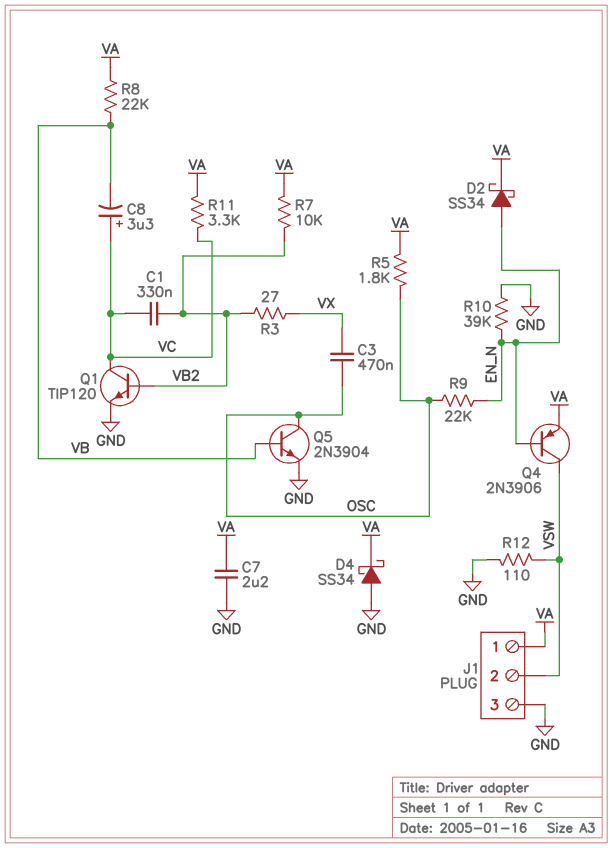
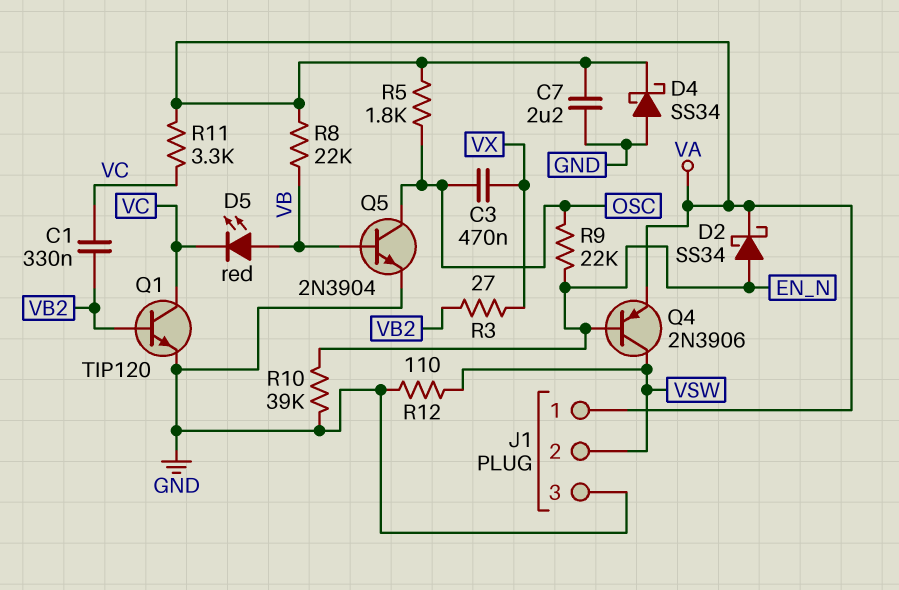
C8: 3.3uF (plus VC, minus VB) -> none
D5: none -> LED red (A VB, K VC)
R7: 10k (VA, VB2) -> none

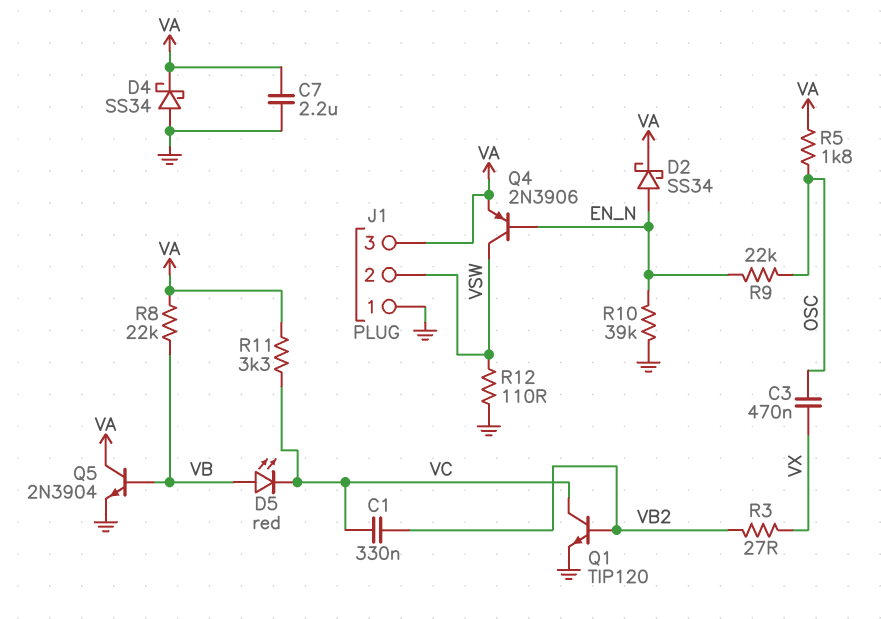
J1 pin 1: VA -> GND
J1 pin 3: GND -> VA
Q5: NPN 2N3904 (B VB, C OSC, E GND) -> NPN 2N3904 (B VB, C VA, E GND)

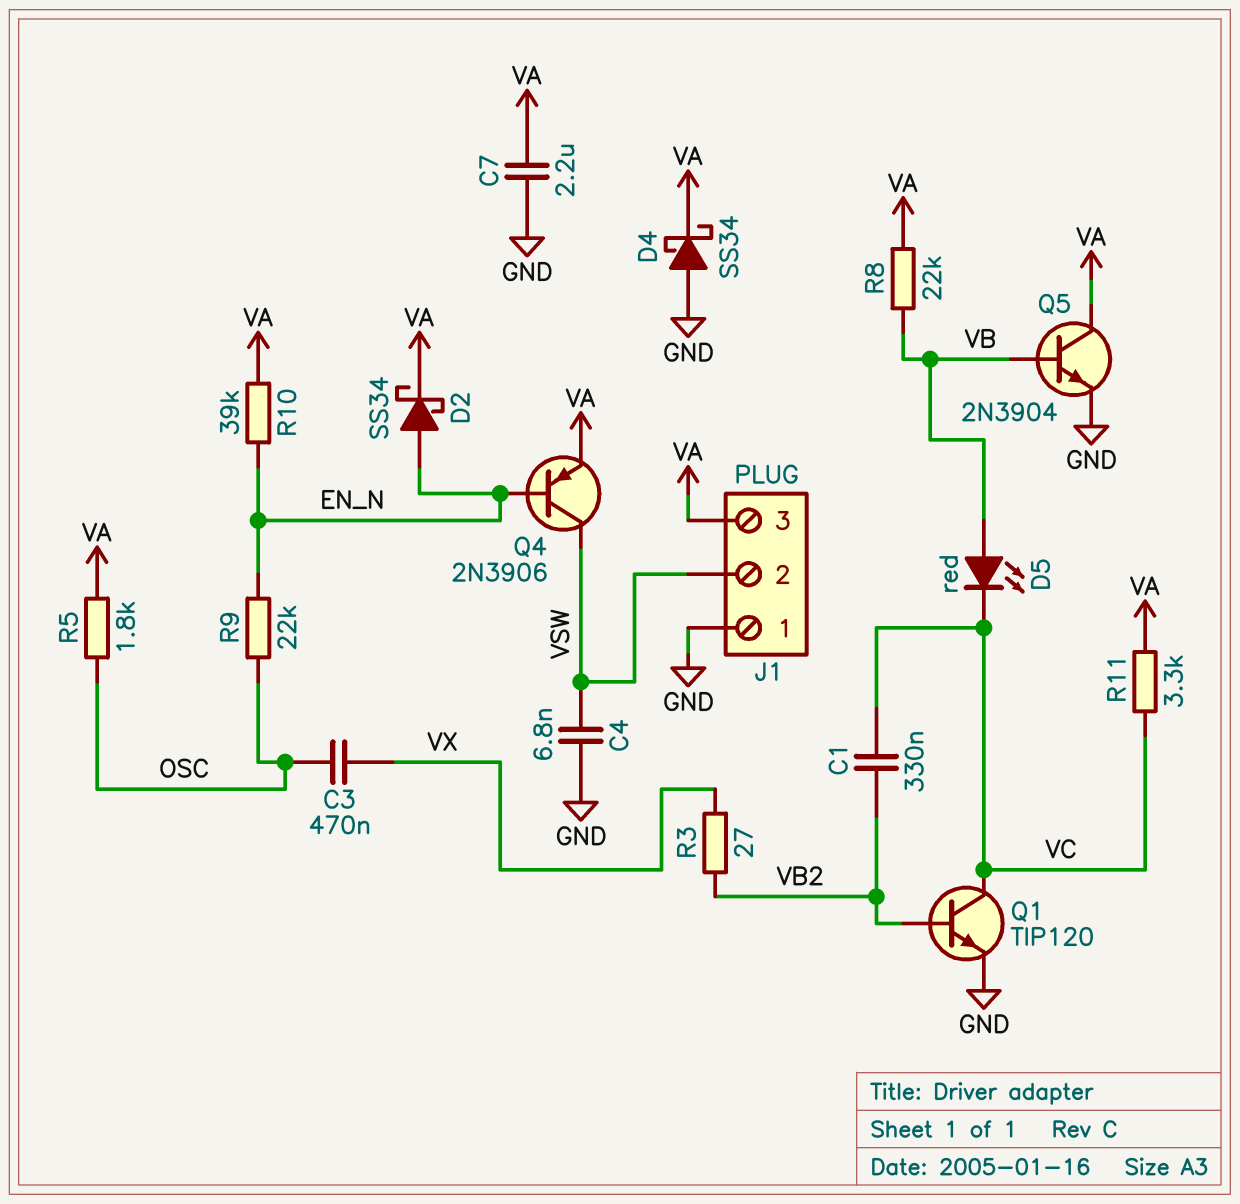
C4: none -> 6.8nF (GND, VSW)
R10: 39k (EN_N, GND) -> 39k (EN_N, VA)
R12: 110 (GND, VSW) -> none

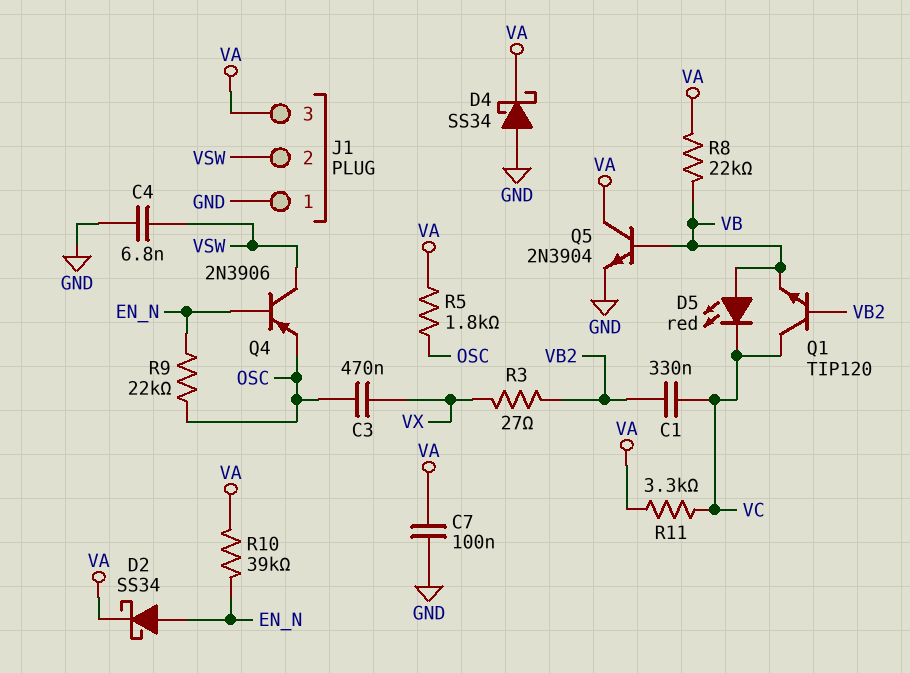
C7: 2.2uF (GND, VA) -> 100nF (GND, VA)
Q1: NPN TIP120 (B VB2, C VC, E GND) -> NPN TIP120 (B VB2, C VC, E VB)
Q4: PNP 2N3906 (B EN_N, C VSW, E VA) -> PNP 2N3906 (B EN_N, C VSW, E OSC)

